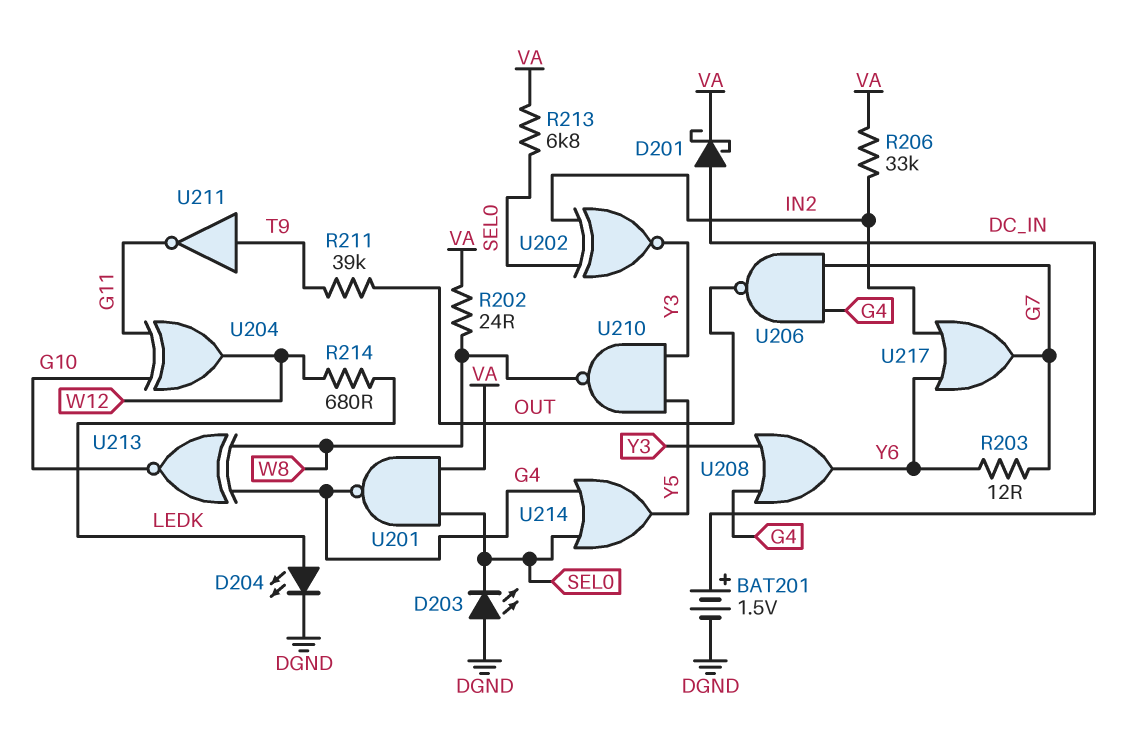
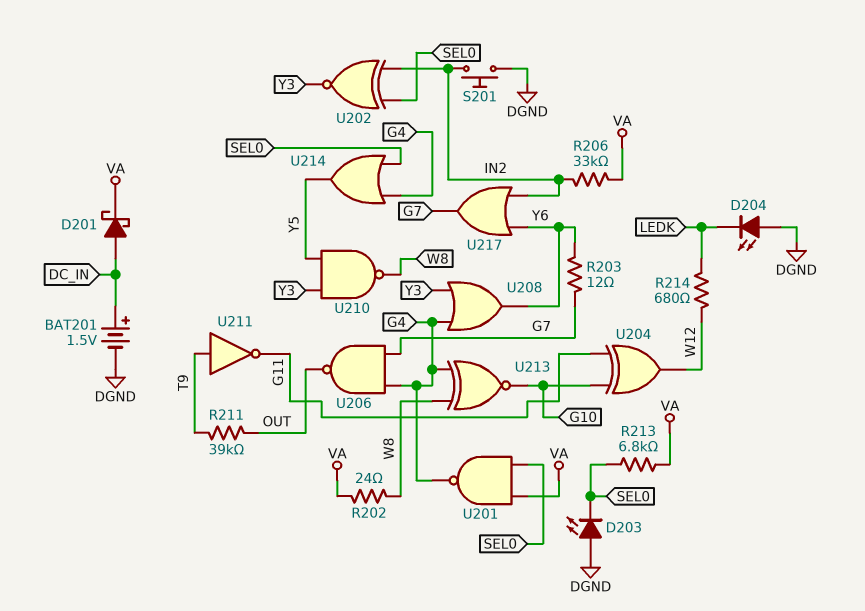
D204: LED (A LEDK, K DGND) -> LED (A DGND, K LEDK)
S201: none -> button (DGND, IN2)

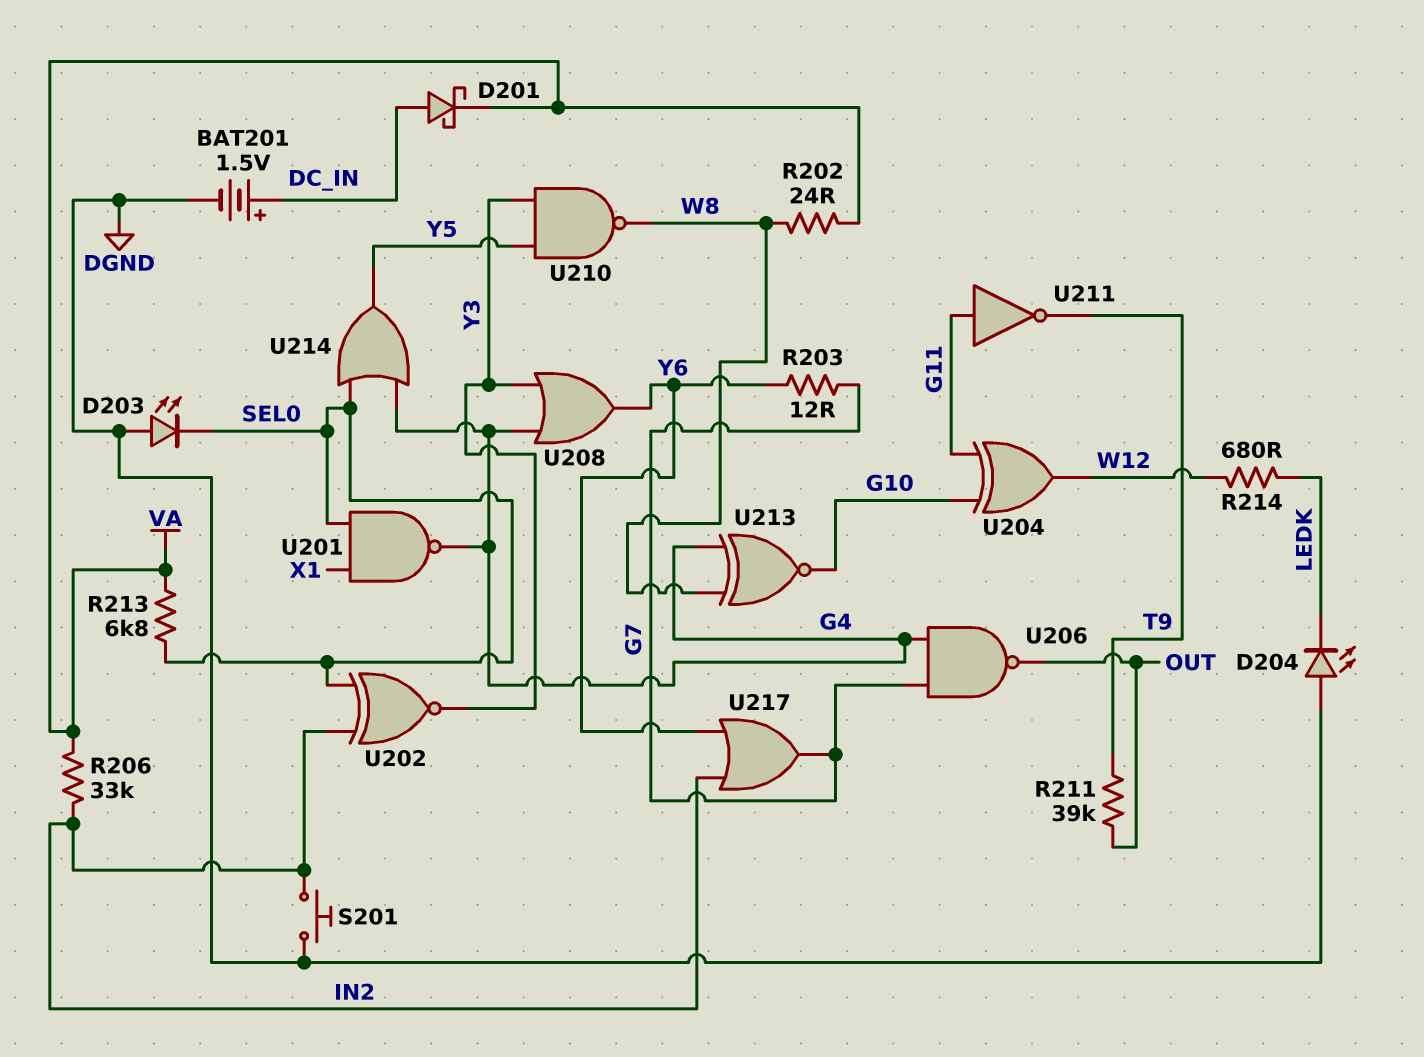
U201: NAND (in SEL0, in VA, out G4) -> NAND (in SEL0, in X1, out G4)
U211: NOT (in T9, out G11) -> NOT (in G11, out T9)

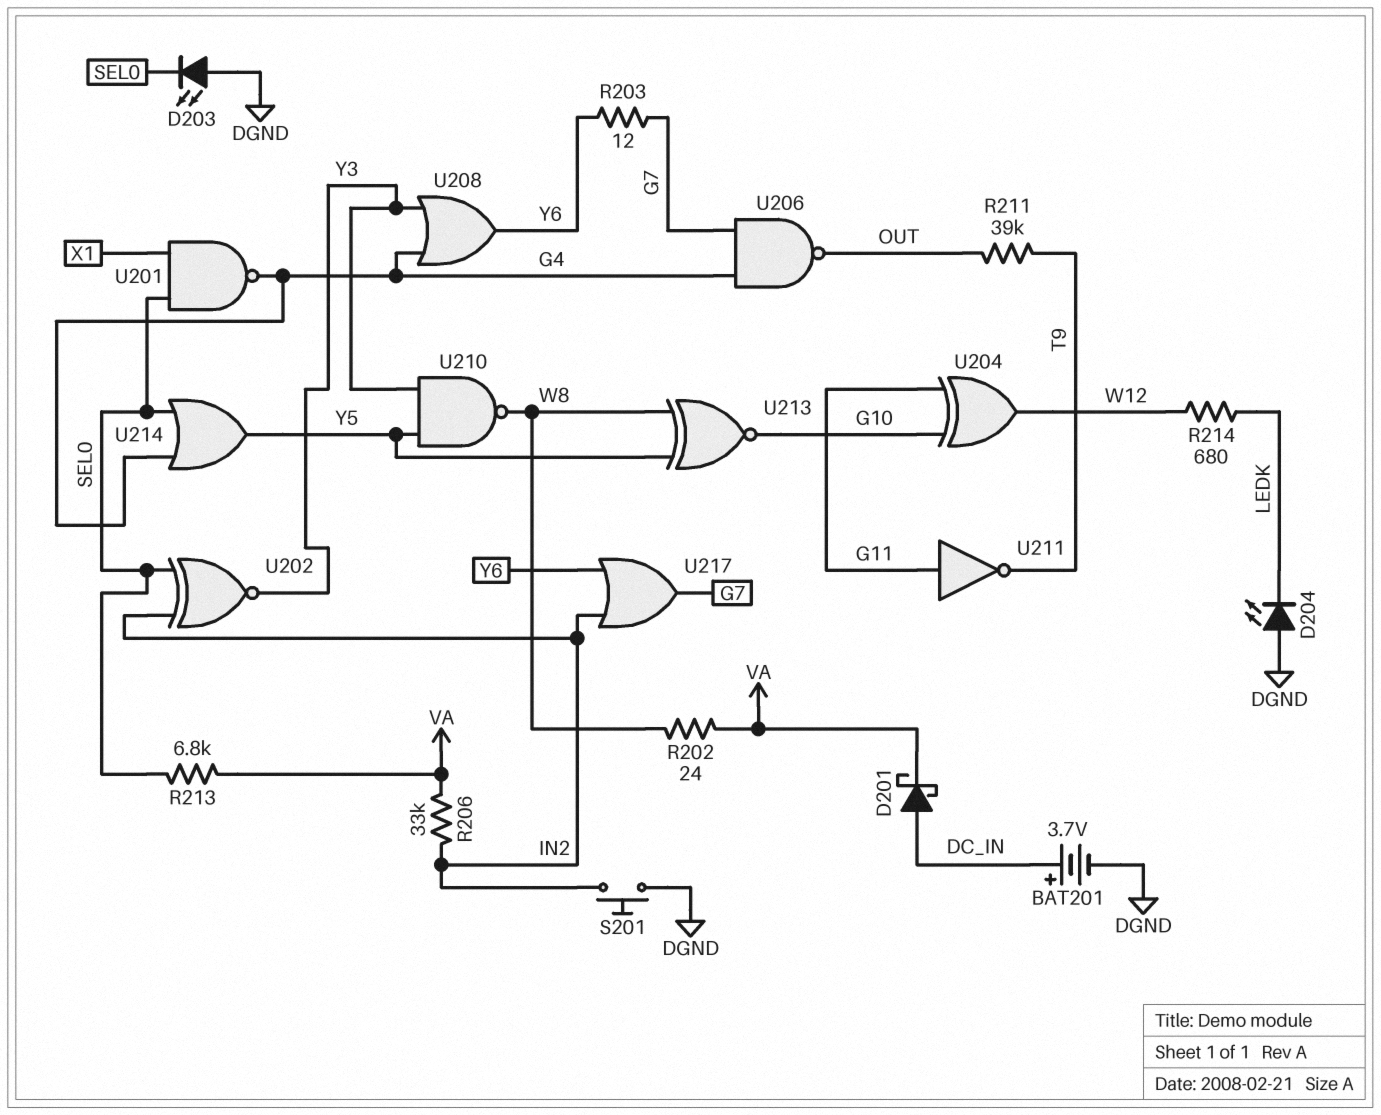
BAT201: 1.5V (plus DC_IN, minus DGND) -> 3.7V (plus DC_IN, minus DGND)
U213: XNOR (in G4, in W8, out G10) -> XNOR (in W8, in Y5, out G10)

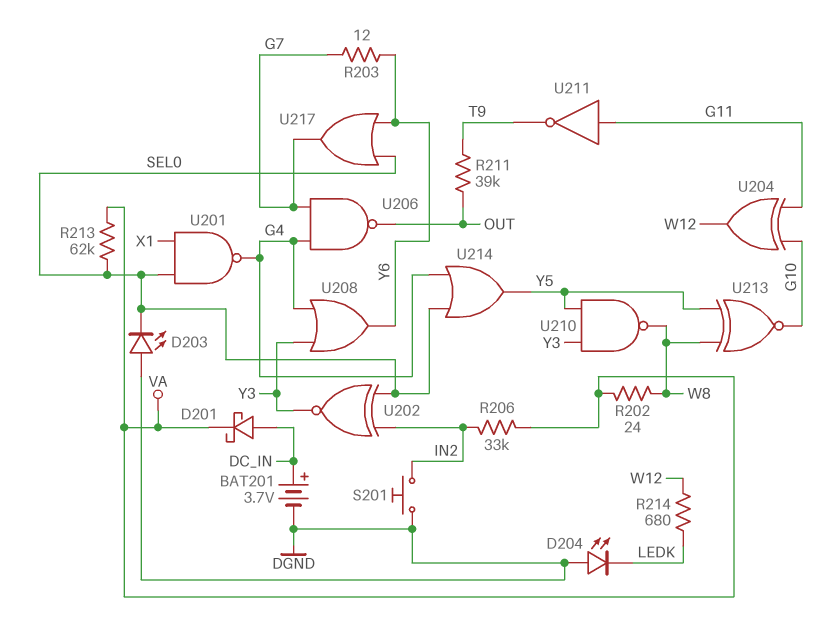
R213: 6.8k (SEL0, VA) -> 62k (SEL0, VA)
U217: OR (in IN2, in Y6, out G7) -> OR (in SEL0, in Y6, out G7)

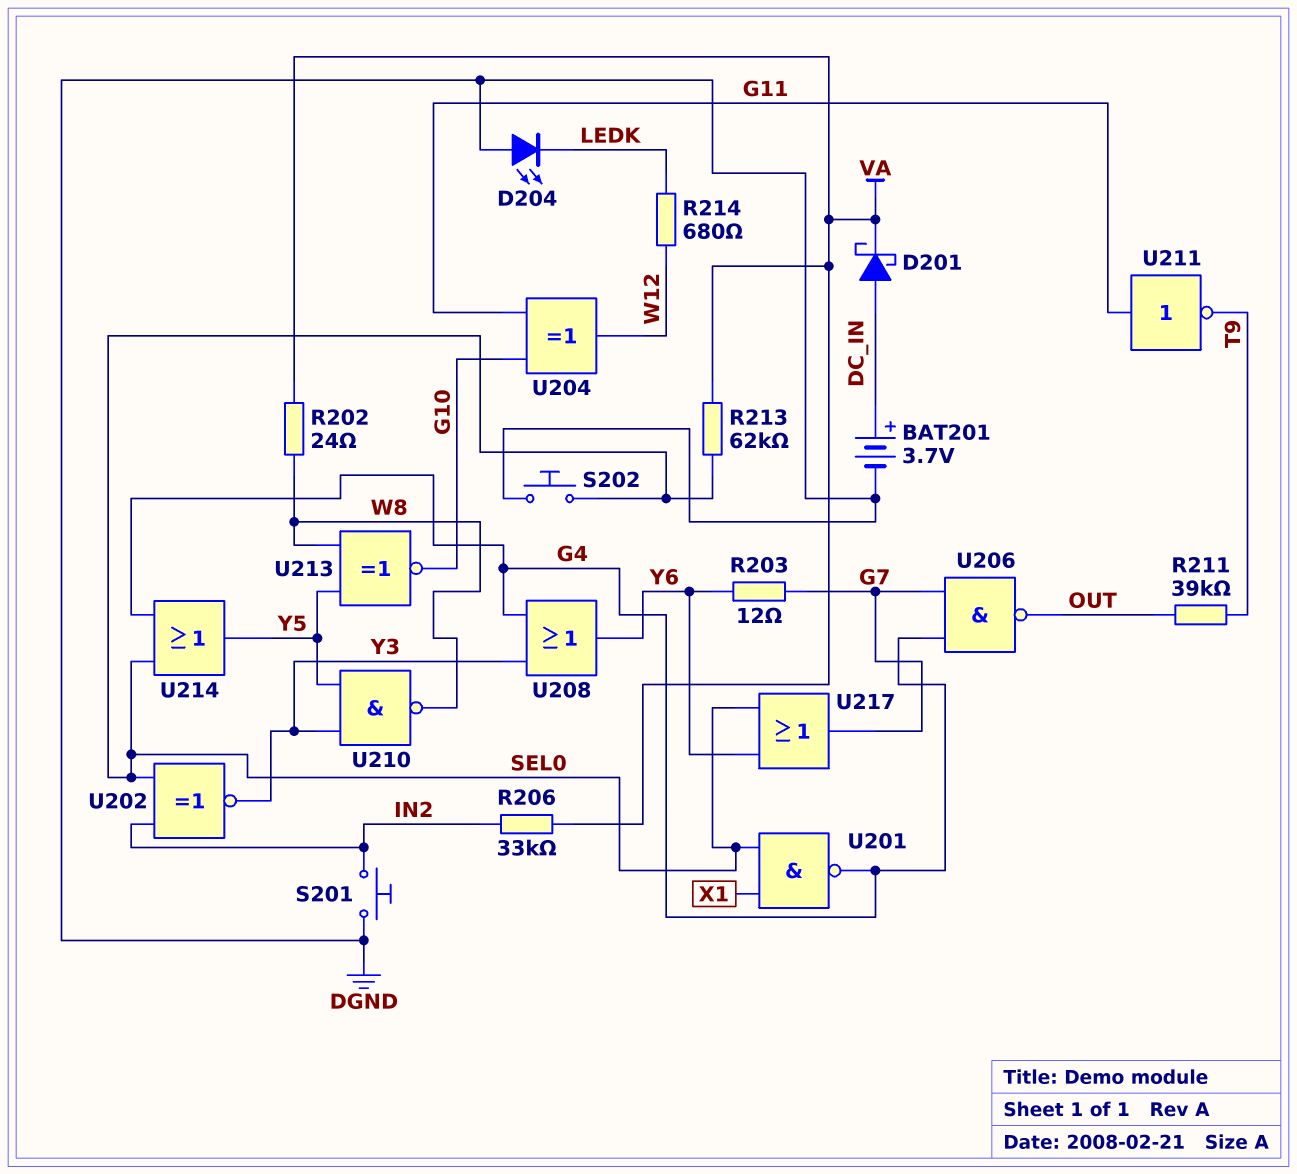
D203: LED (A DGND, K SEL0) -> none
S202: none -> button (DGND, SEL0)

